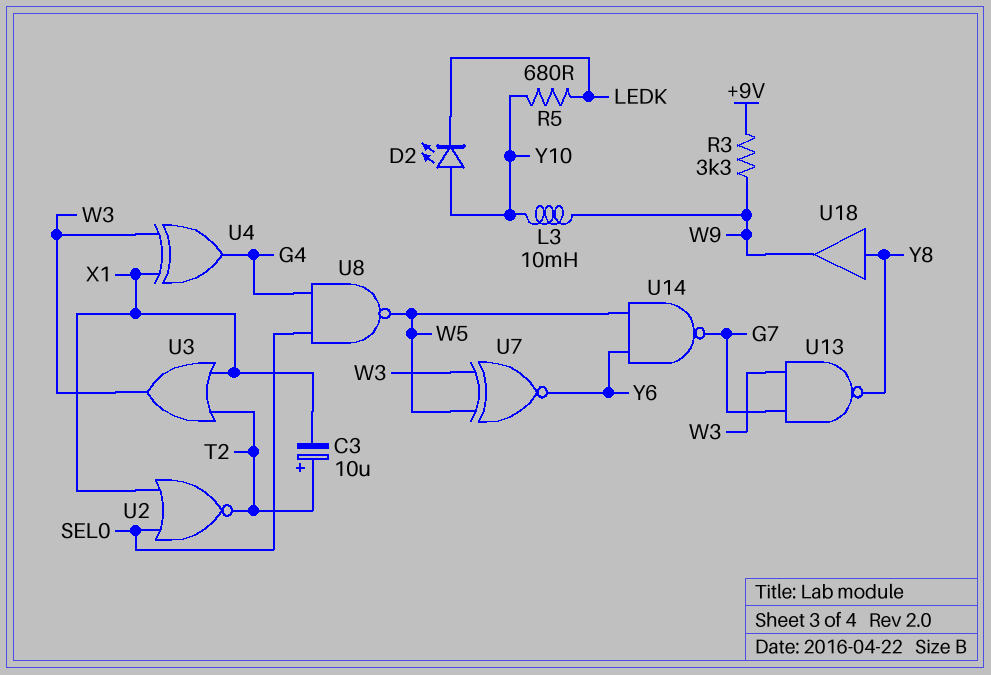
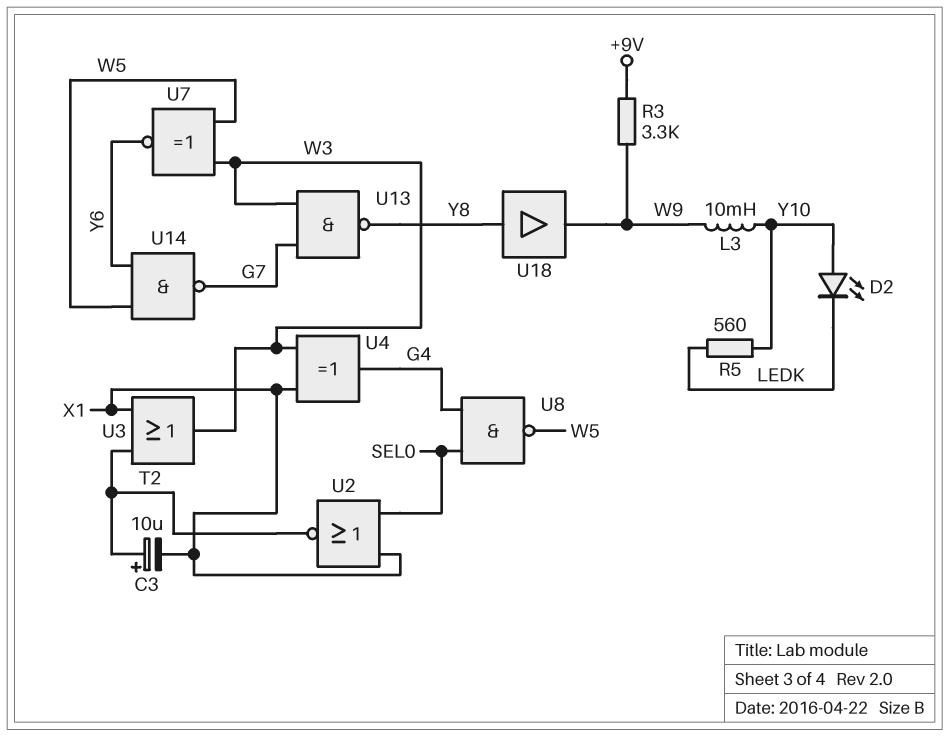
R5: 680 (LEDK, Y10) -> 560 (LEDK, Y10)

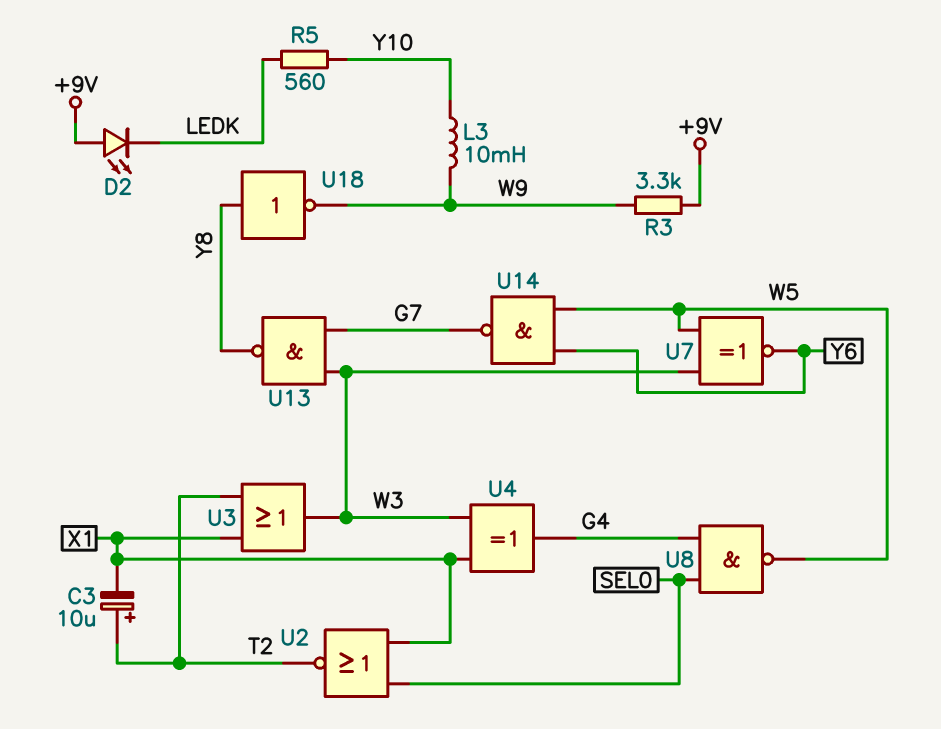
D2: LED (A Y10, K LEDK) -> LED (A +9V, K LEDK)
U18: buffer (in Y8, out W9) -> NOT (in Y8, out W9)

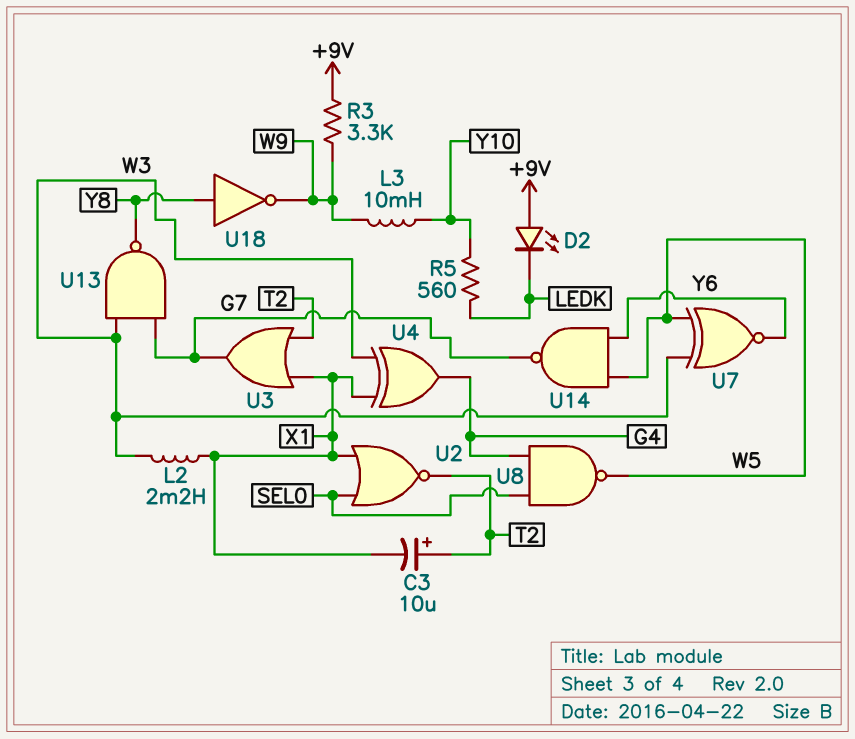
L2: none -> 2.2mH (W3, X1)
U3: OR (in T2, in X1, out W3) -> OR (in T2, in X1, out G7)

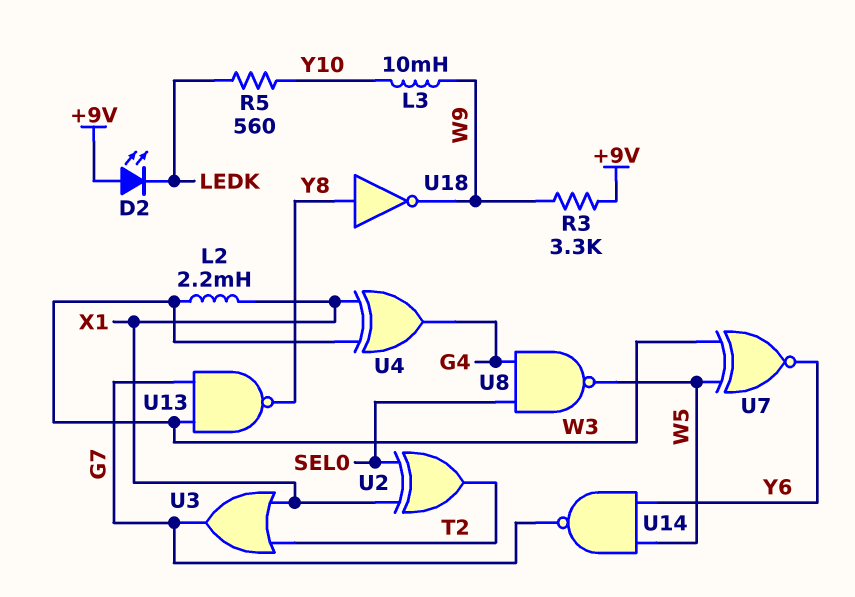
C3: 10uF (plus T2, minus X1) -> none
U2: NOR (in SEL0, in X1, out T2) -> XOR (in SEL0, in X1, out T2)

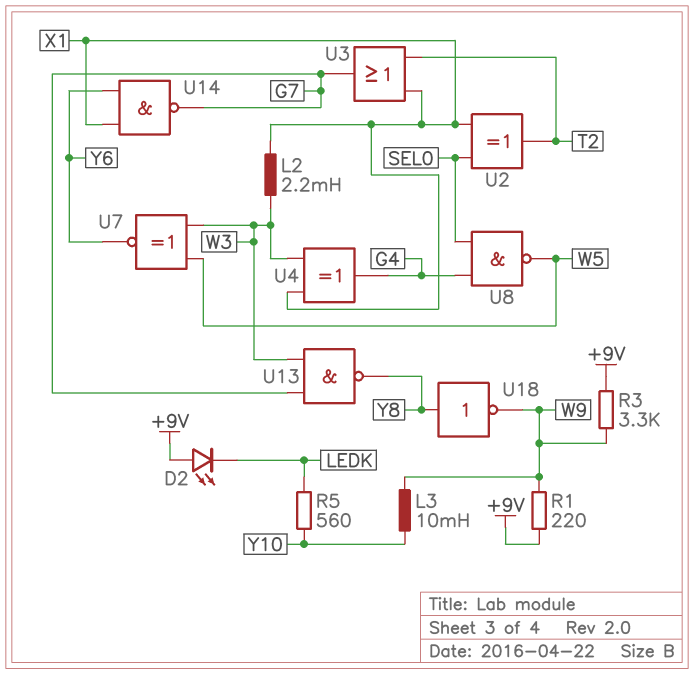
R1: none -> 220 (+9V, W9)
U14: NAND (in W5, in Y6, out G7) -> NAND (in X1, in Y6, out G7)

